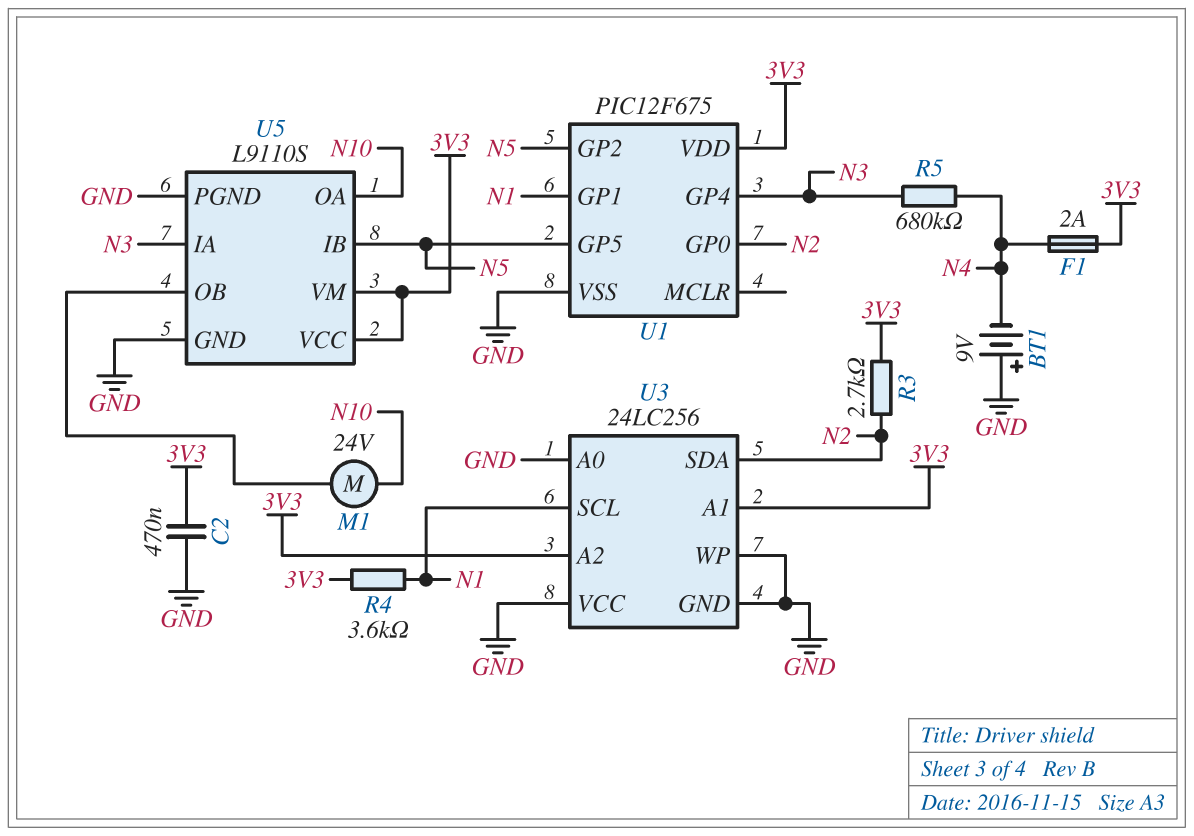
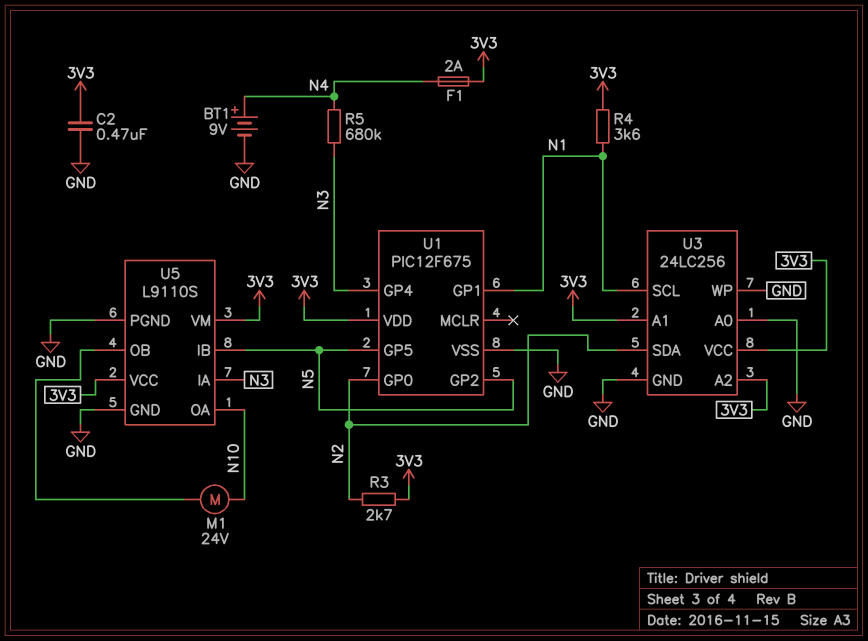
BT1: 9V (plus GND, minus N4) -> 9V (plus N4, minus GND)
U3 pin VCC: GND -> 3V3

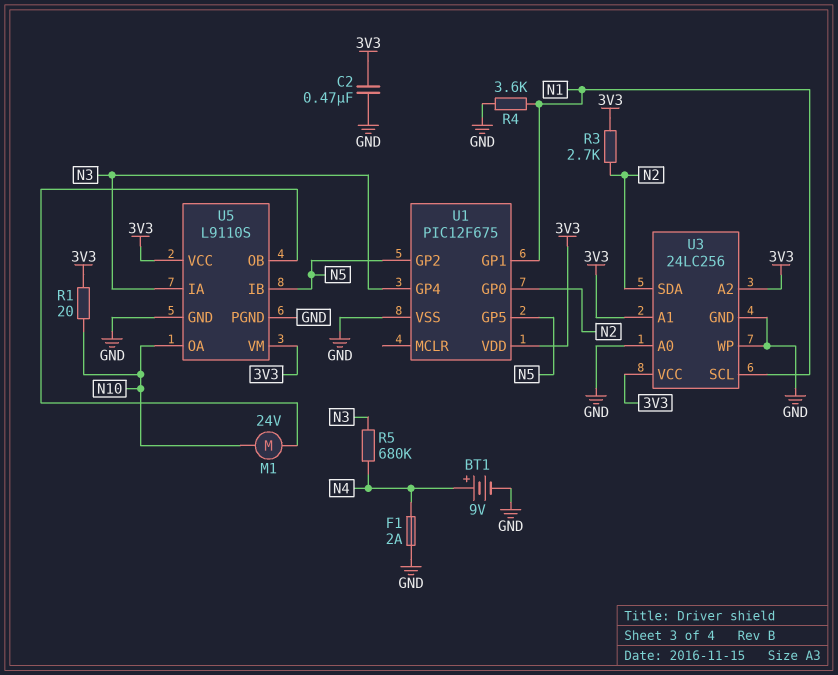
F1: 2A (3V3, N4) -> 2A (GND, N4)
R1: none -> 20 (3V3, N10)
R4: 3.6k (3V3, N1) -> 3.6k (GND, N1)

